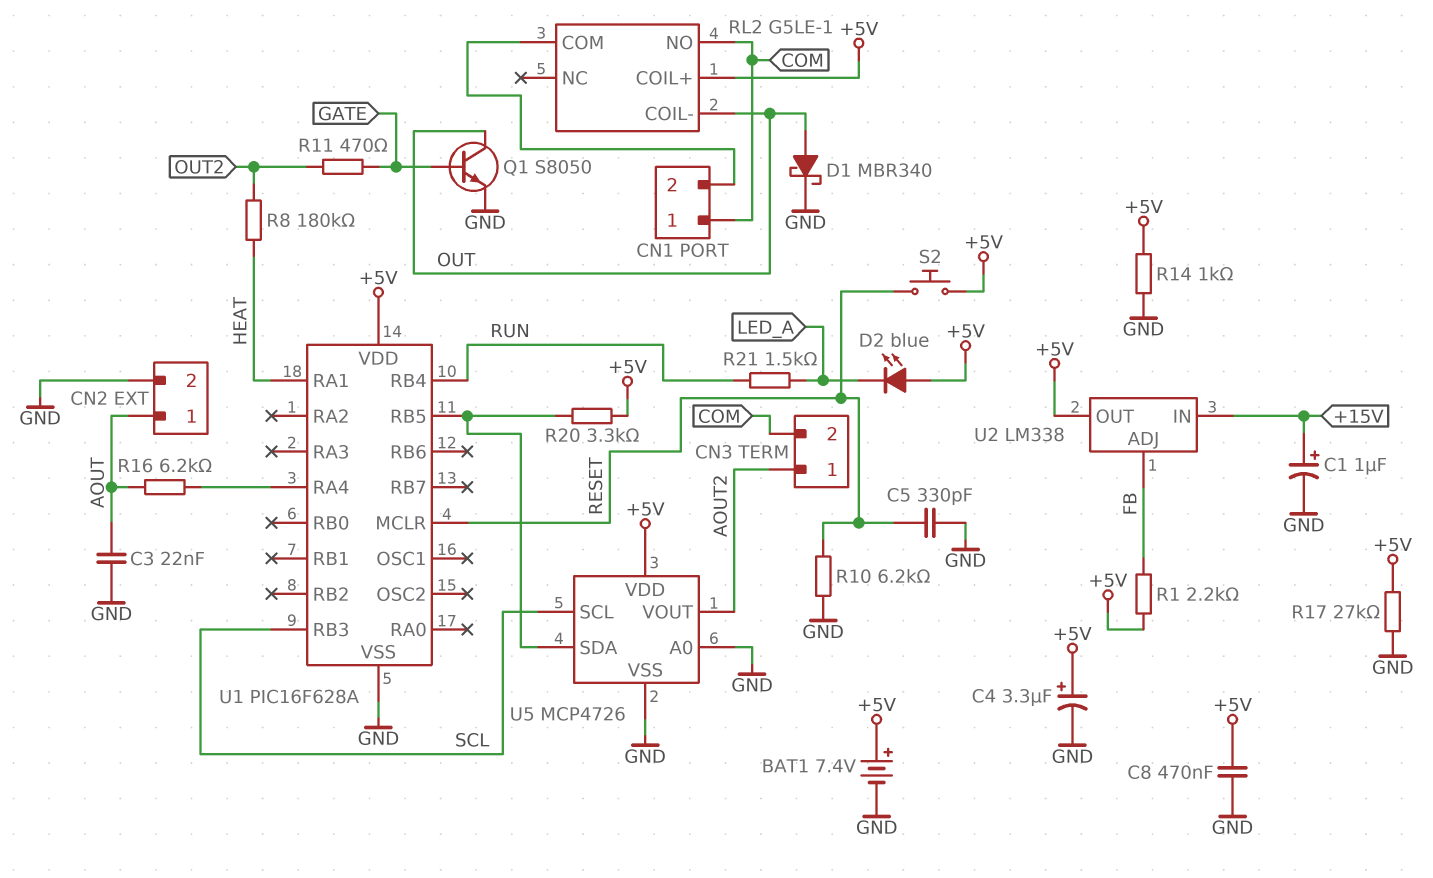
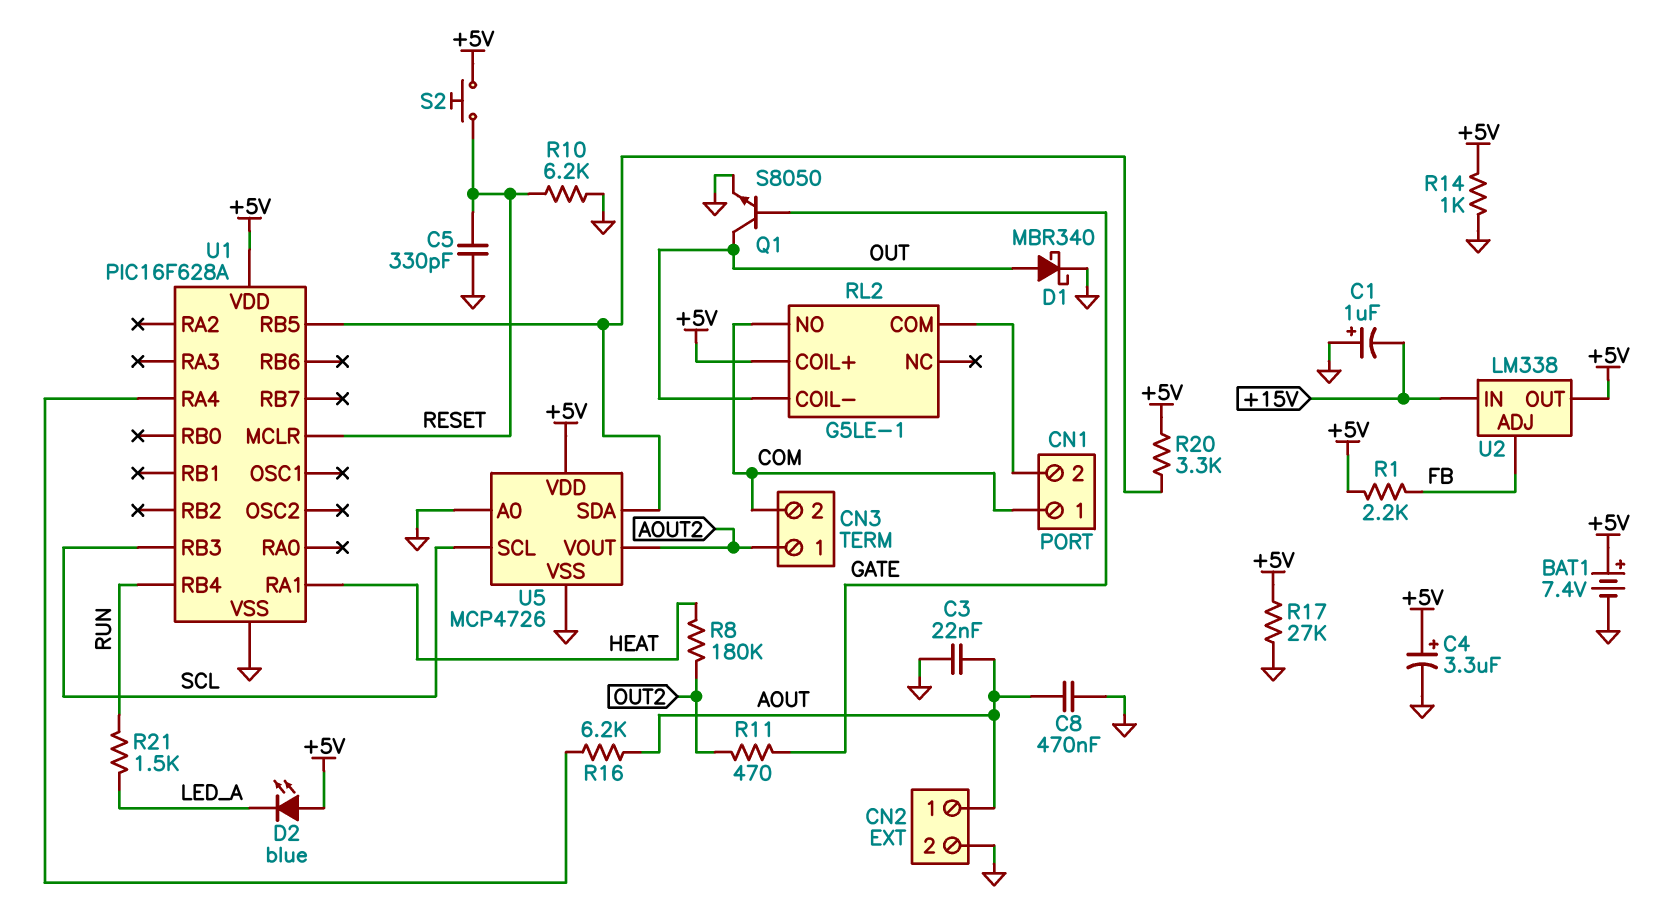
C1: 1uF (plus +15V, minus GND) -> 1uF (plus GND, minus +15V)
C8: 470nF (+5V, GND) -> 470nF (AOUT, GND)

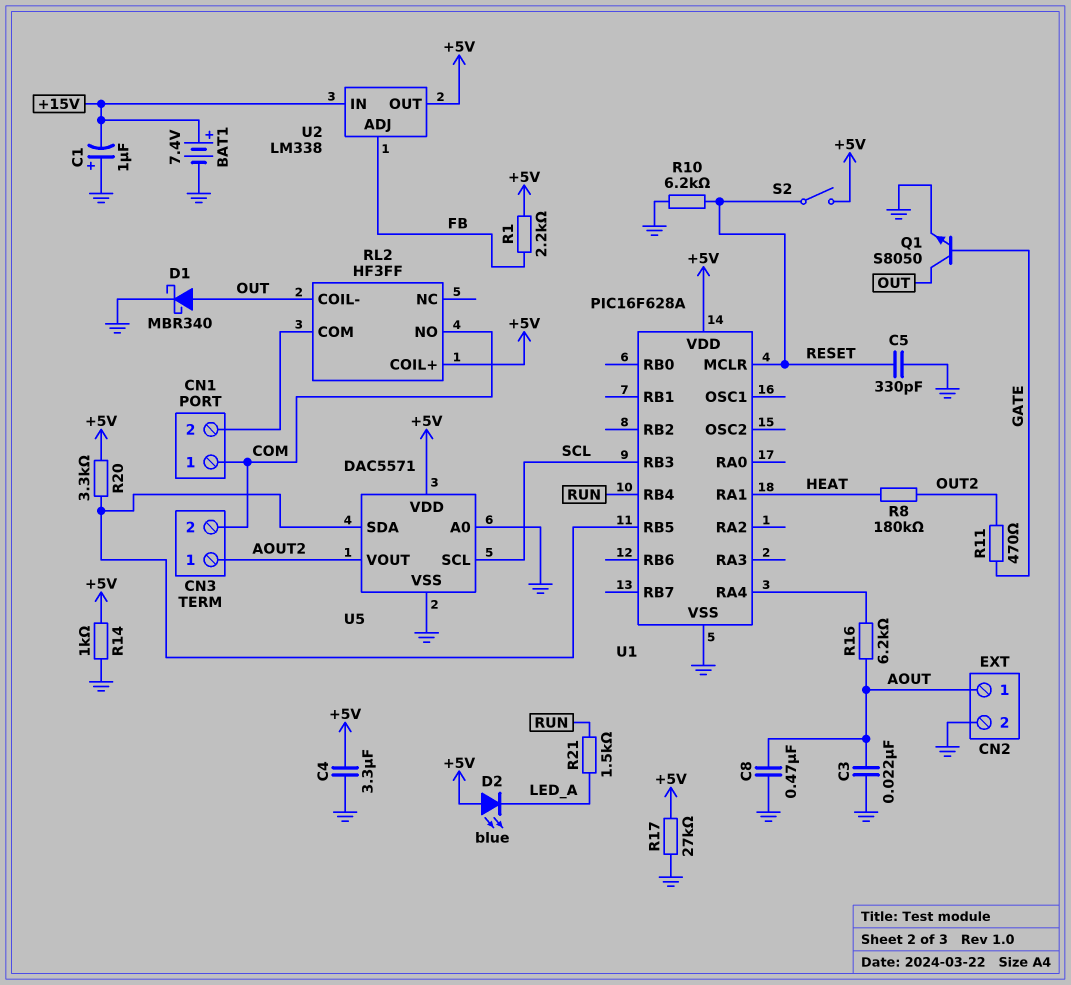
BAT1: 7.4V (plus +5V, minus GND) -> 7.4V (plus +15V, minus GND)
C4: 3.3uF (plus +5V, minus GND) -> 3.3uF (+5V, GND)
RL2: G5LE-1 -> HF3FF
S2: button (+5V, RESET) -> switch (+5V, RESET)
U5: MCP4726 -> DAC5571

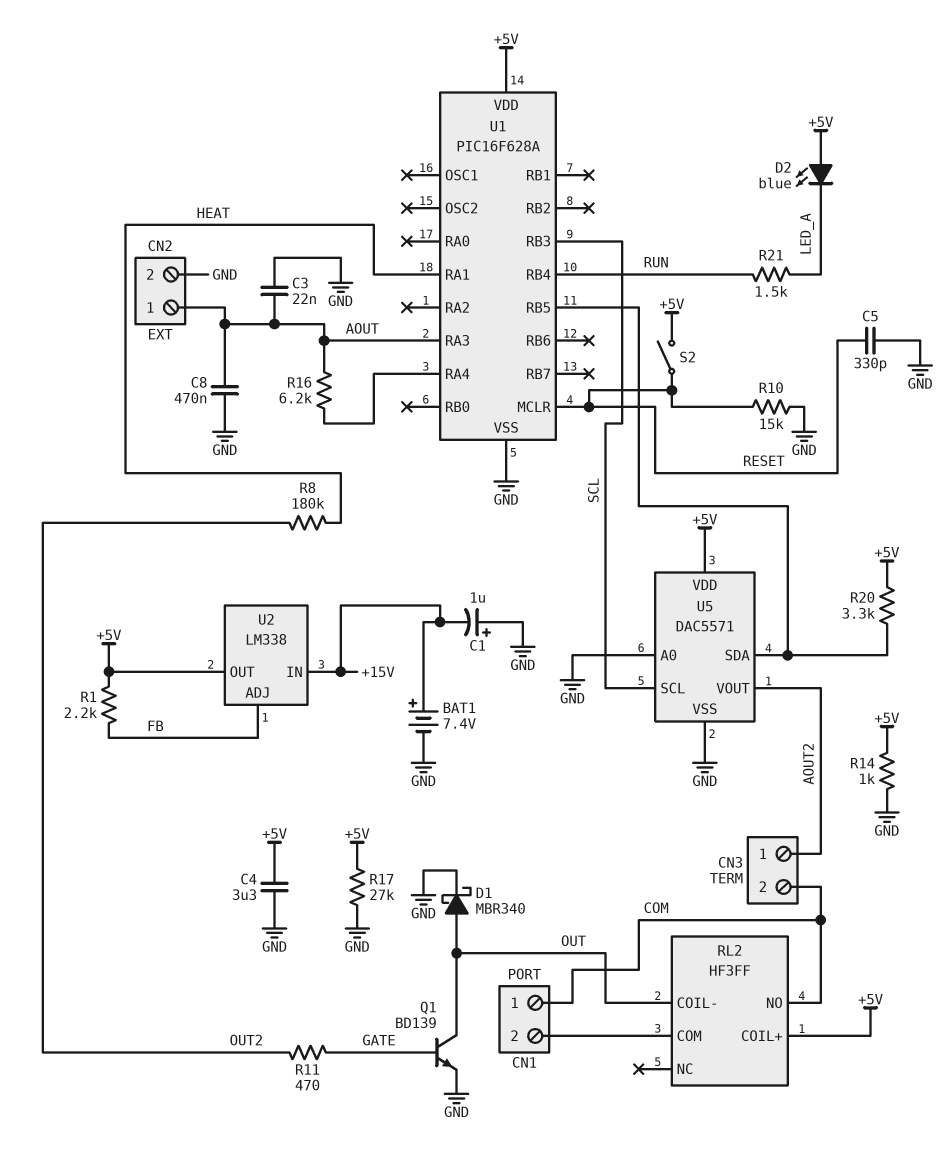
Q1: NPN S8050 (B GATE, C OUT, E GND) -> NPN BD139 (B GATE, C OUT, E GND)
R10: 6.2k (GND, RESET) -> 15k (GND, RESET)
U1 pin RA3: none -> AOUT

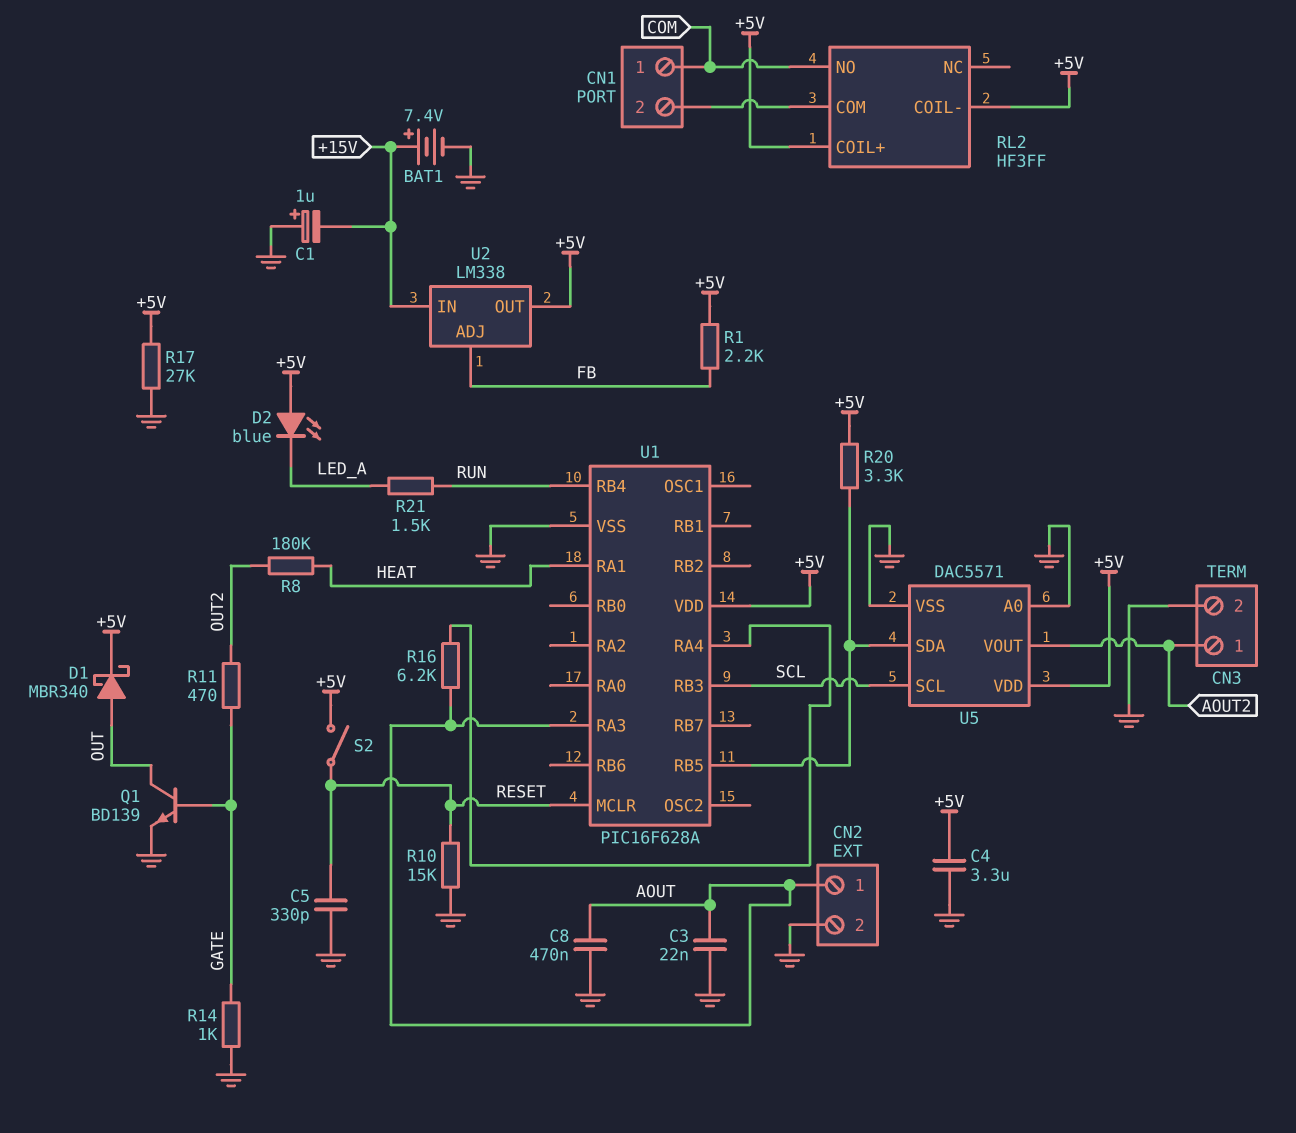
CN3 pin 2: COM -> GND
D1: schottky MBR340 (A OUT, K GND) -> schottky MBR340 (A OUT, K +5V)
R14: 1k (+5V, GND) -> 1k (GATE, GND)
RL2 pin COIL-: OUT -> +5V

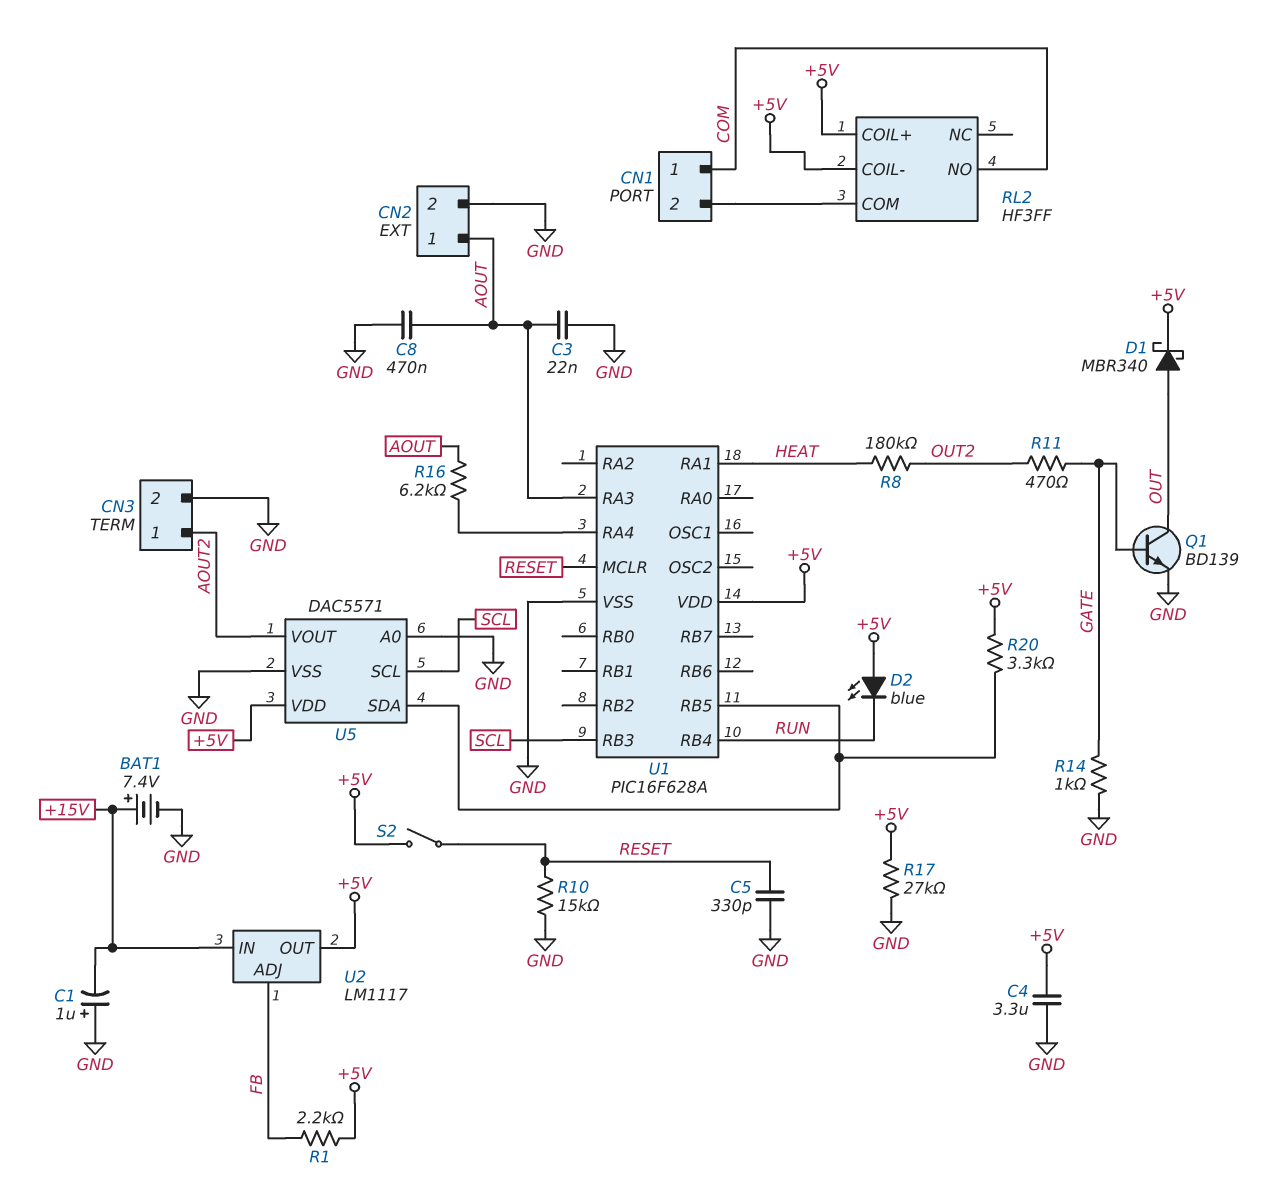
D2: LED blue (A +5V, K LED_A) -> LED blue (A +5V, K RUN)
R21: 1.5k (LED_A, RUN) -> none
U2: LM338 -> LM1117

